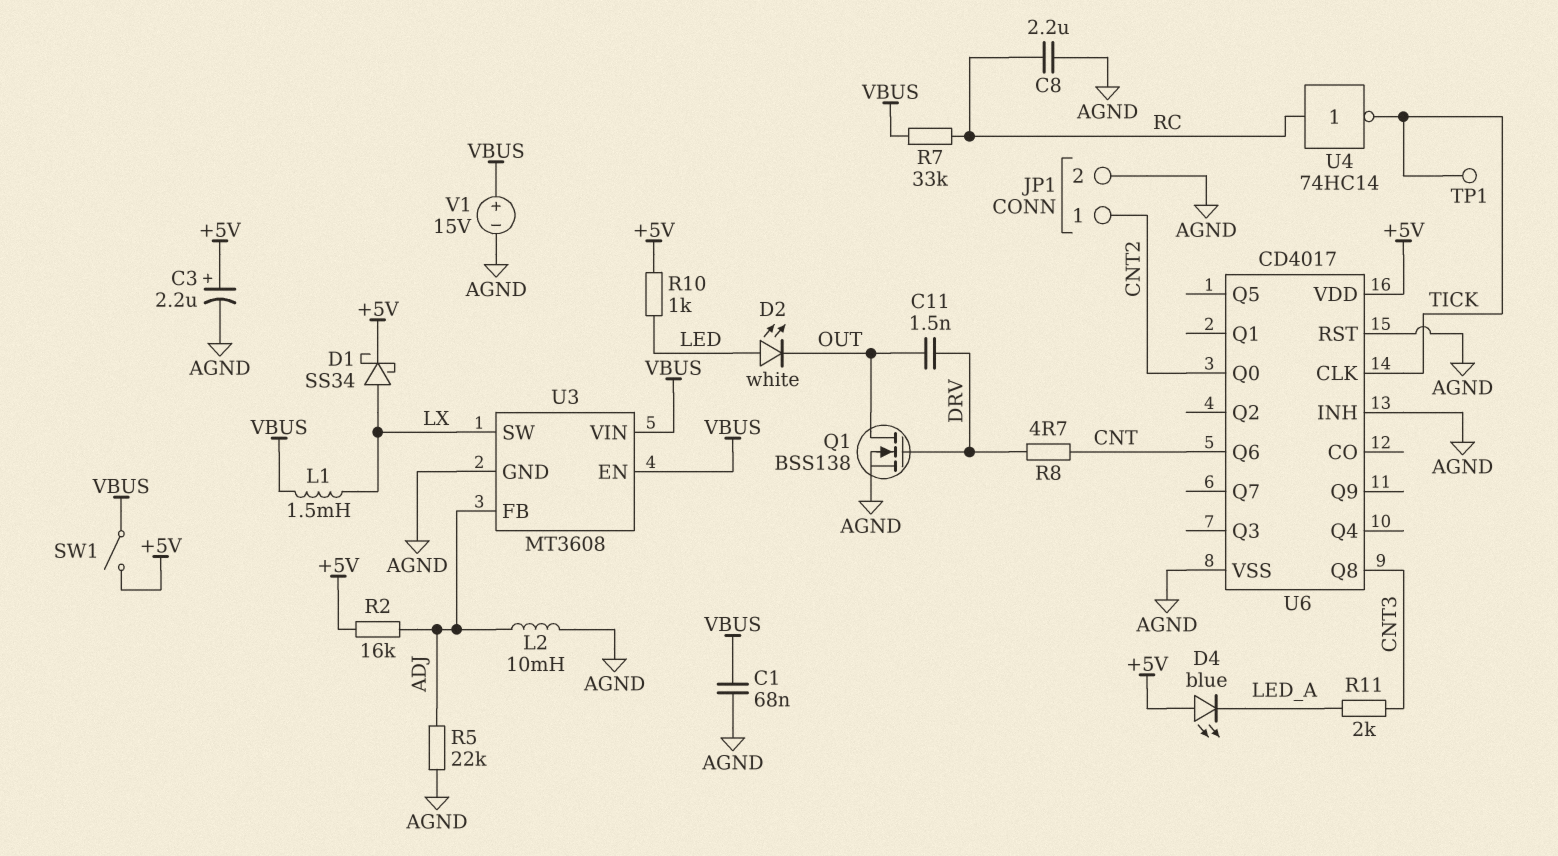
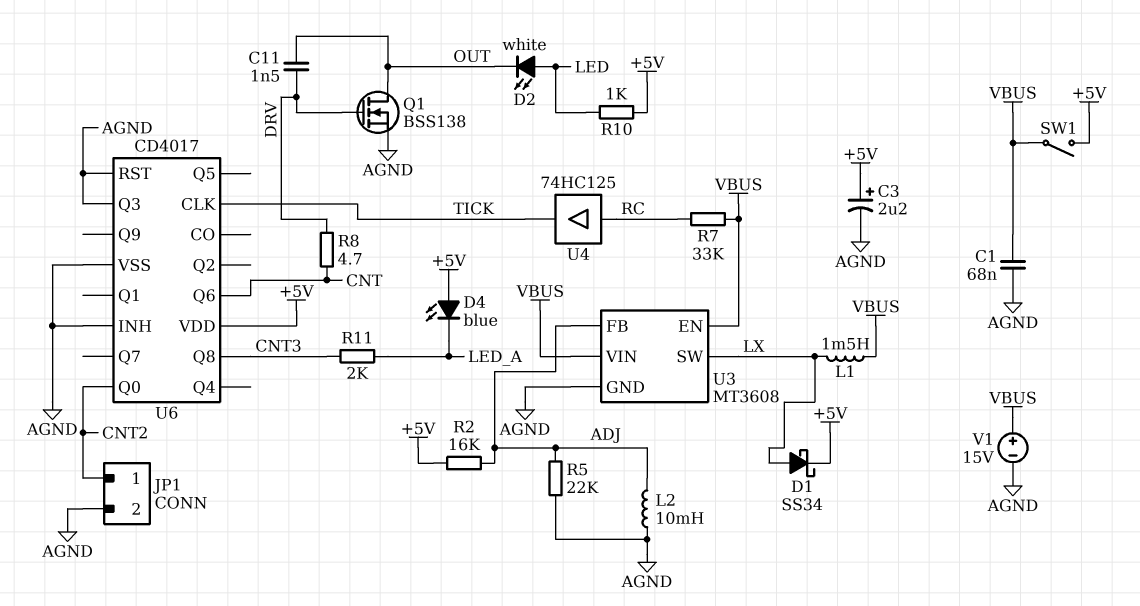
C8: 2.2uF (AGND, RC) -> none
TP1: test point (TICK) -> none
U4: NOT 74HC14 (in RC, out TICK) -> buffer 74HC125 (in RC, out TICK)
U6 pin Q3: none -> AGND

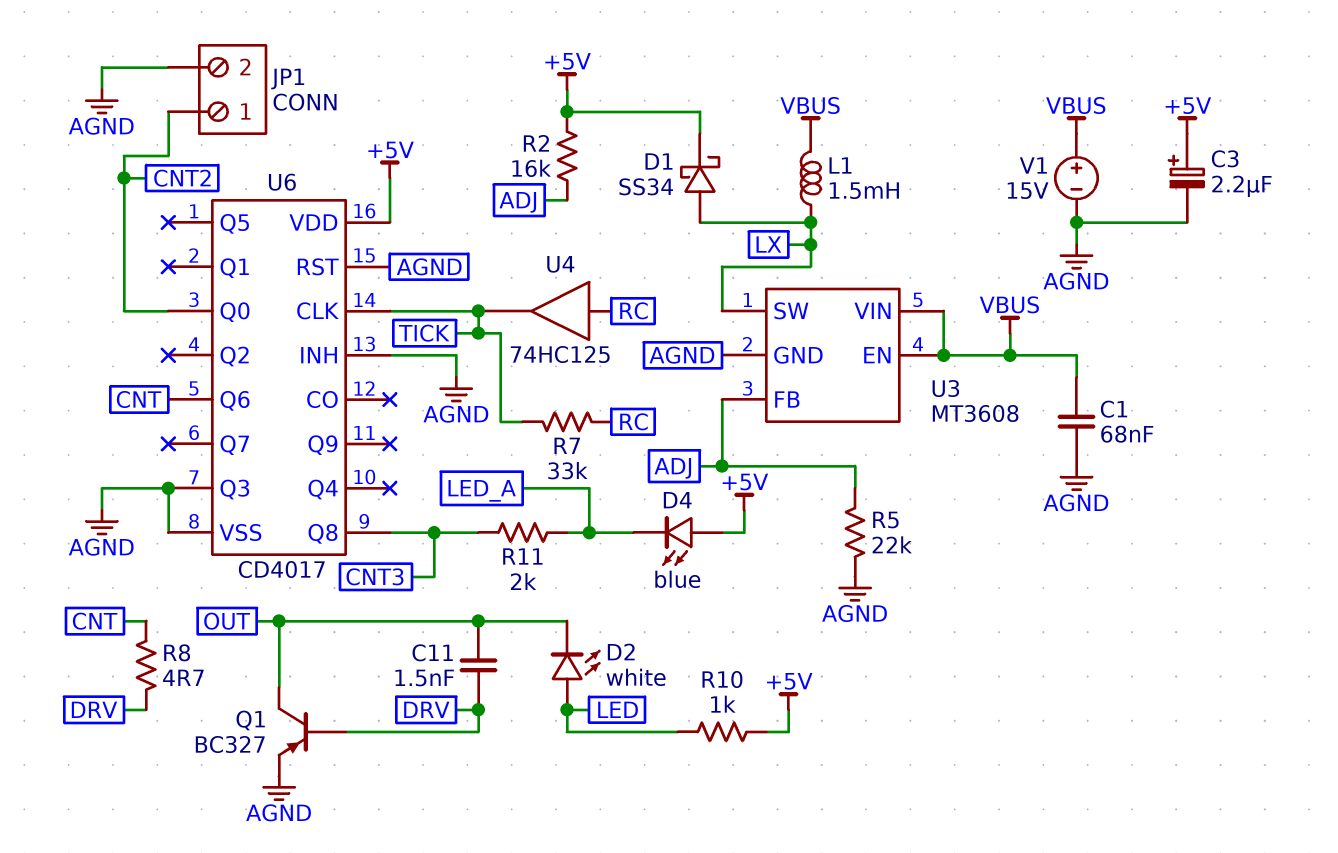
L2: 10mH (ADJ, AGND) -> none
Q1: NMOS BSS138 (G DRV, D OUT, S AGND) -> PNP BC327 (B DRV, C OUT, E AGND)
R7: 33k (RC, VBUS) -> 33k (RC, TICK)
SW1: switch (+5V, VBUS) -> none

